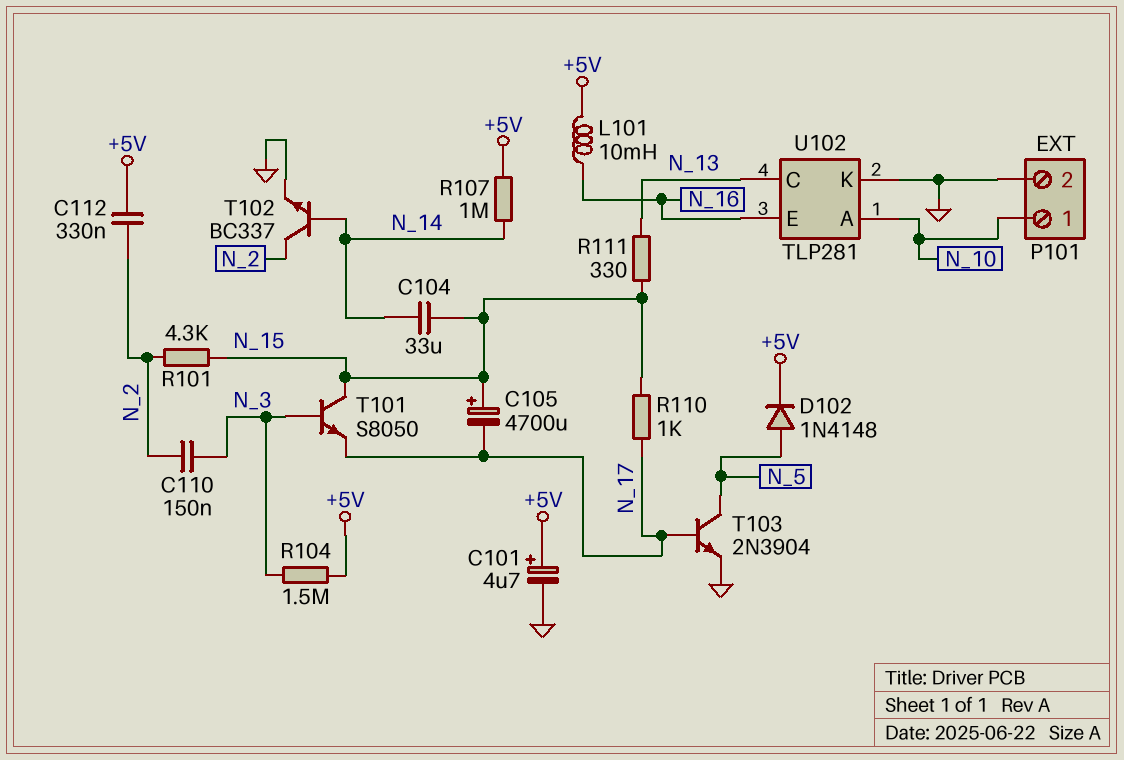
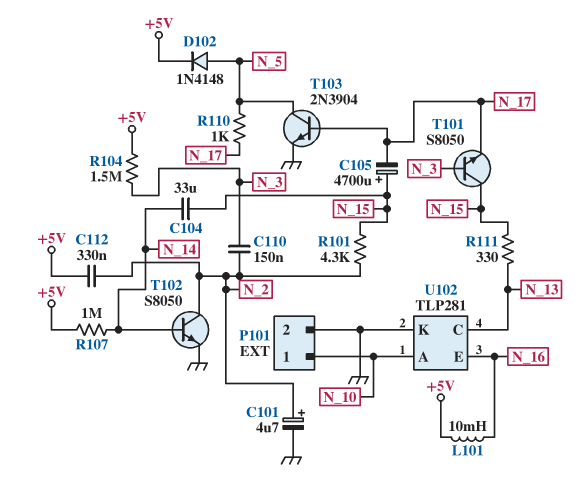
C101: 4.7uF (plus +5V, minus GND) -> 4.7uF (plus N_2, minus GND)
R110: 1k (N_15, N_17) -> 1k (N_5, N_17)
T102: NPN BC337 (B N_14, C N_2, E GND) -> NPN S8050 (B N_14, C N_2, E GND)

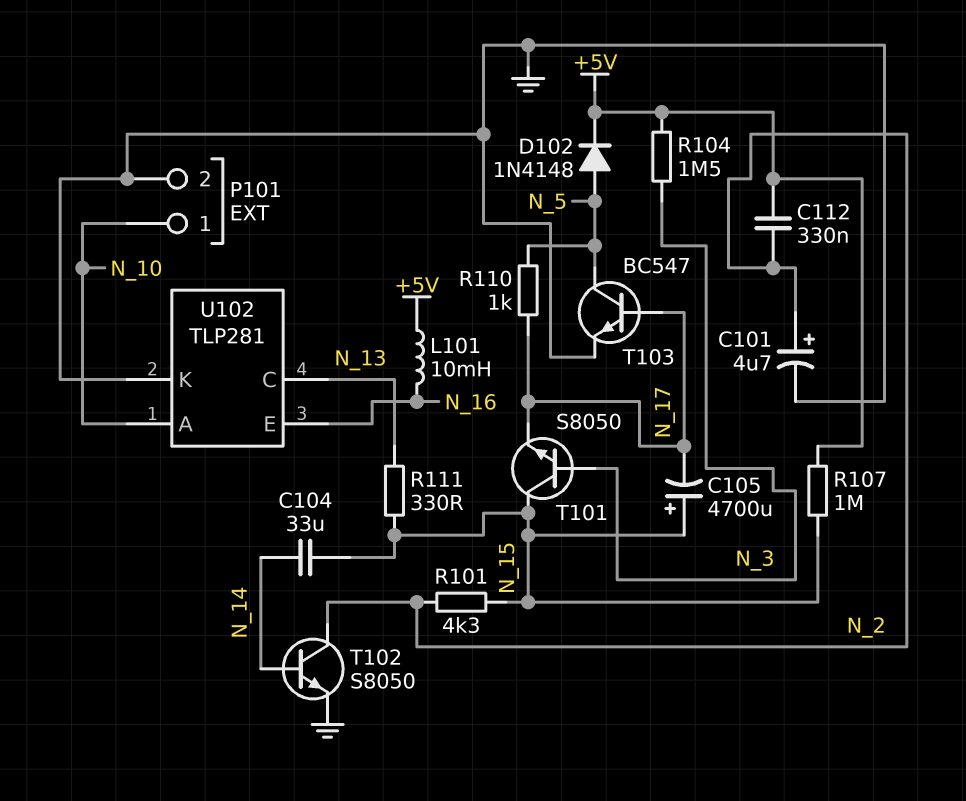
C110: 150nF (N_2, N_3) -> none
R107: 1M (+5V, N_14) -> 1M (+5V, N_15)
T103: NPN 2N3904 (B N_17, C N_5, E GND) -> NPN BC547 (B N_17, C N_5, E GND)

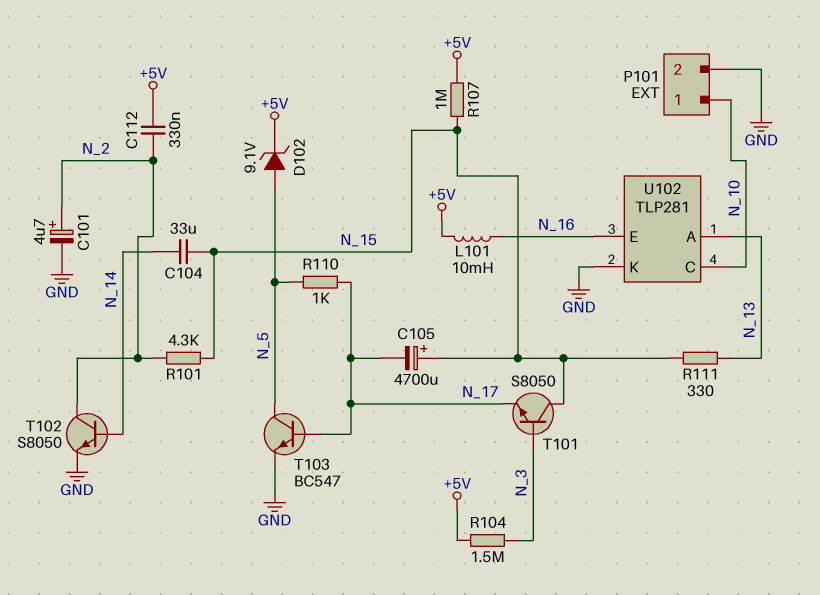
D102: diode 1N4148 (A N_5, K +5V) -> zener 9.1V (A N_5, K +5V)
U102 pin A: N_10 -> N_13
U102 pin C: N_13 -> N_10

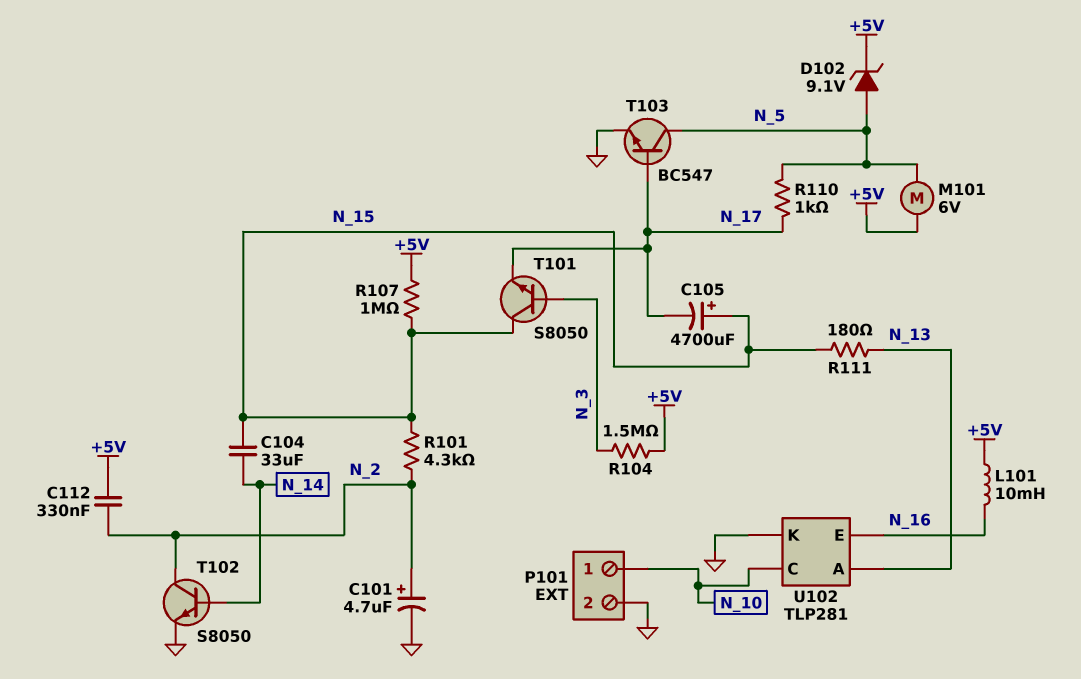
M101: none -> motor 6V (+5V, N_5)
R111: 330 (N_13, N_15) -> 180 (N_13, N_15)

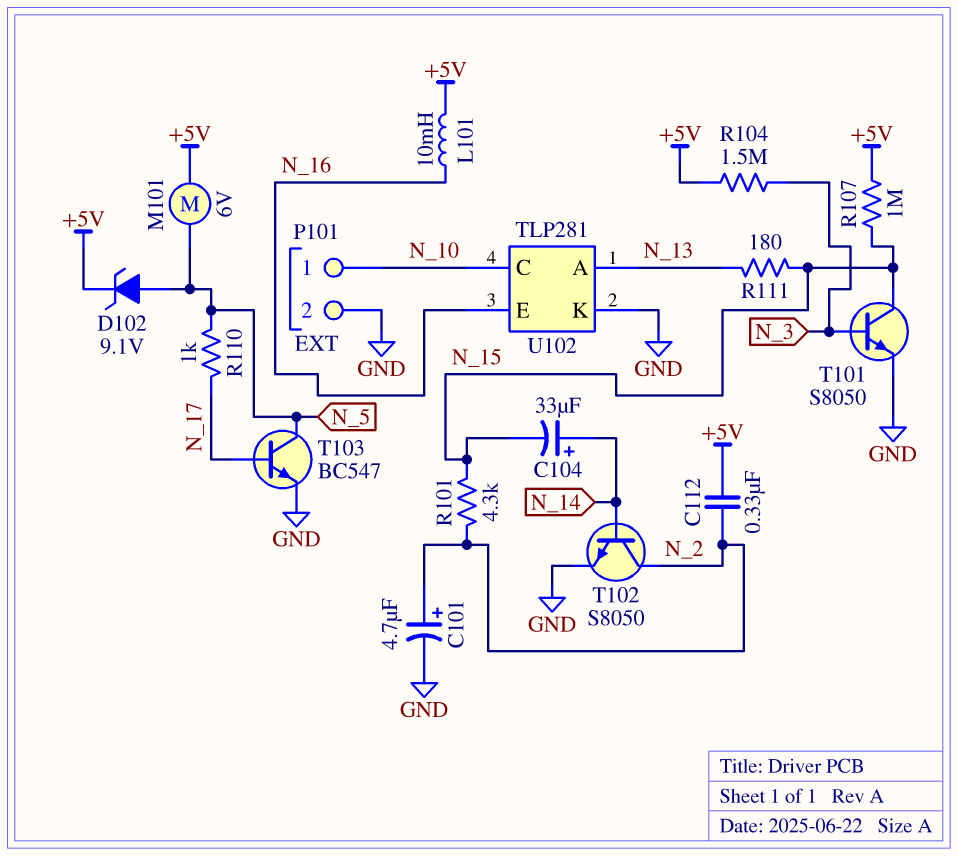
C104: 33uF (N_14, N_15) -> 33uF (plus N_14, minus N_15)
C105: 4700uF (plus N_15, minus N_17) -> none
T101: NPN S8050 (B N_3, C N_15, E N_17) -> NPN S8050 (B N_3, C N_15, E GND)

